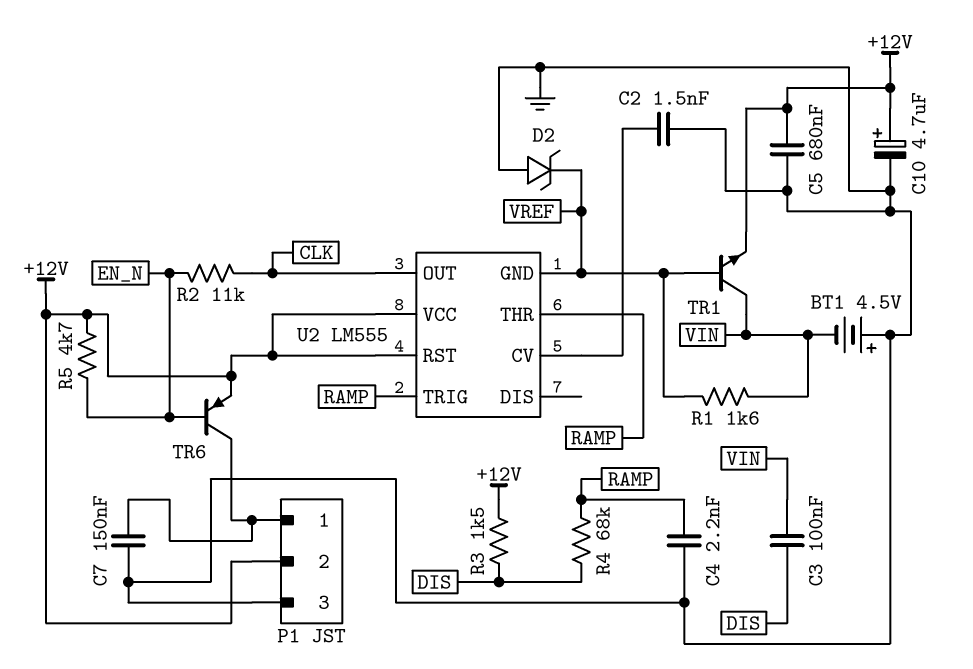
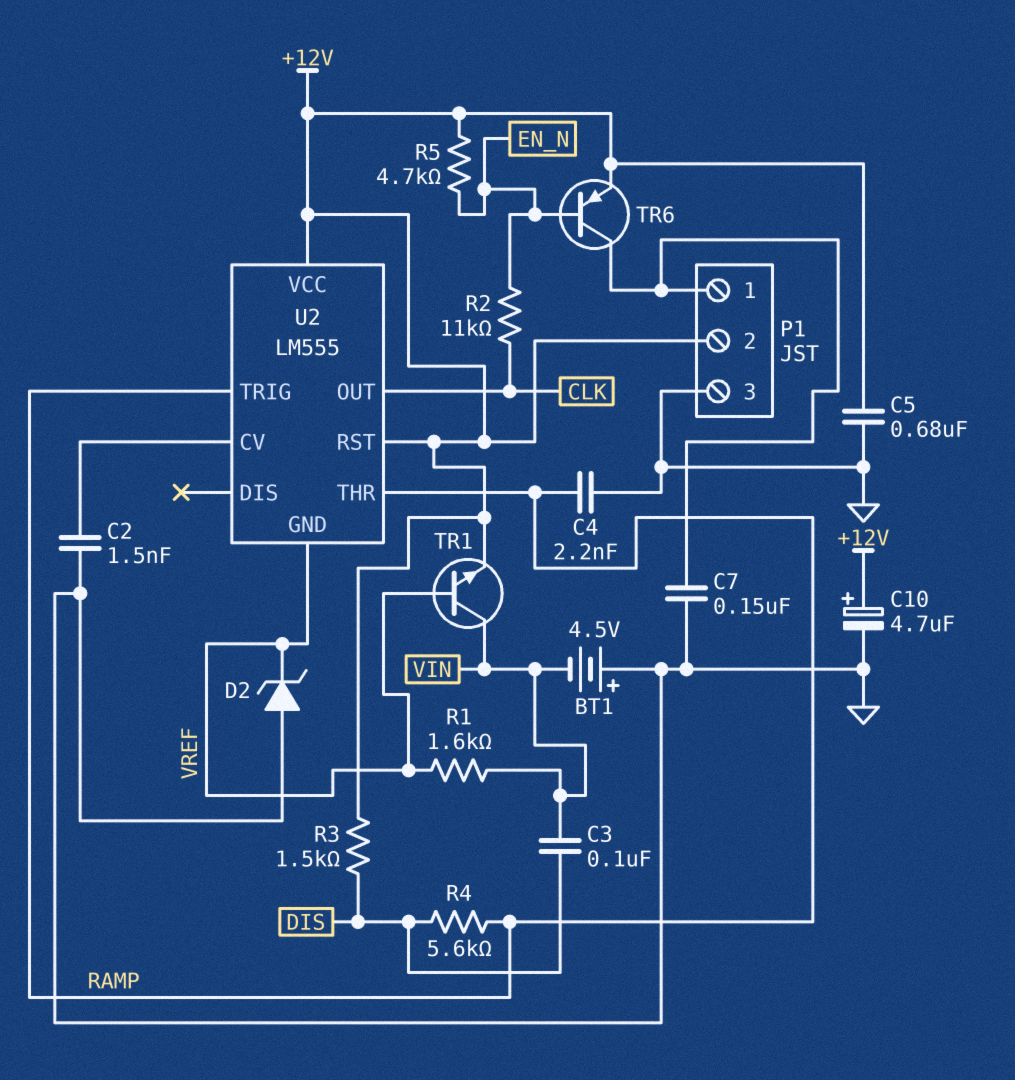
R4: 68k (DIS, RAMP) -> 5.6k (DIS, RAMP)

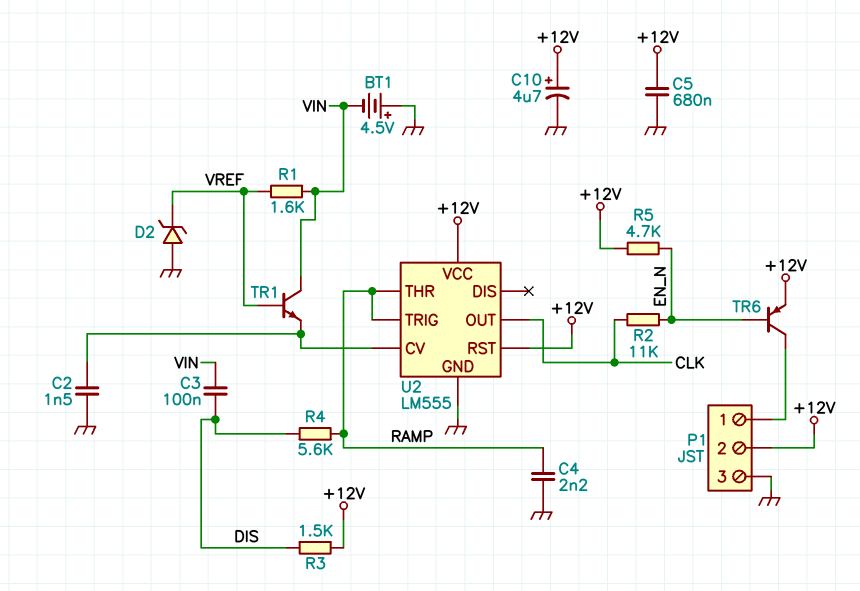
C7: 150nF (GND, P1/1) -> none
TR1: NPN (B VREF, C VIN, E +12V) -> NPN (B VREF, C VIN, E U2/CV)
U2 pin GND: VREF -> GND

